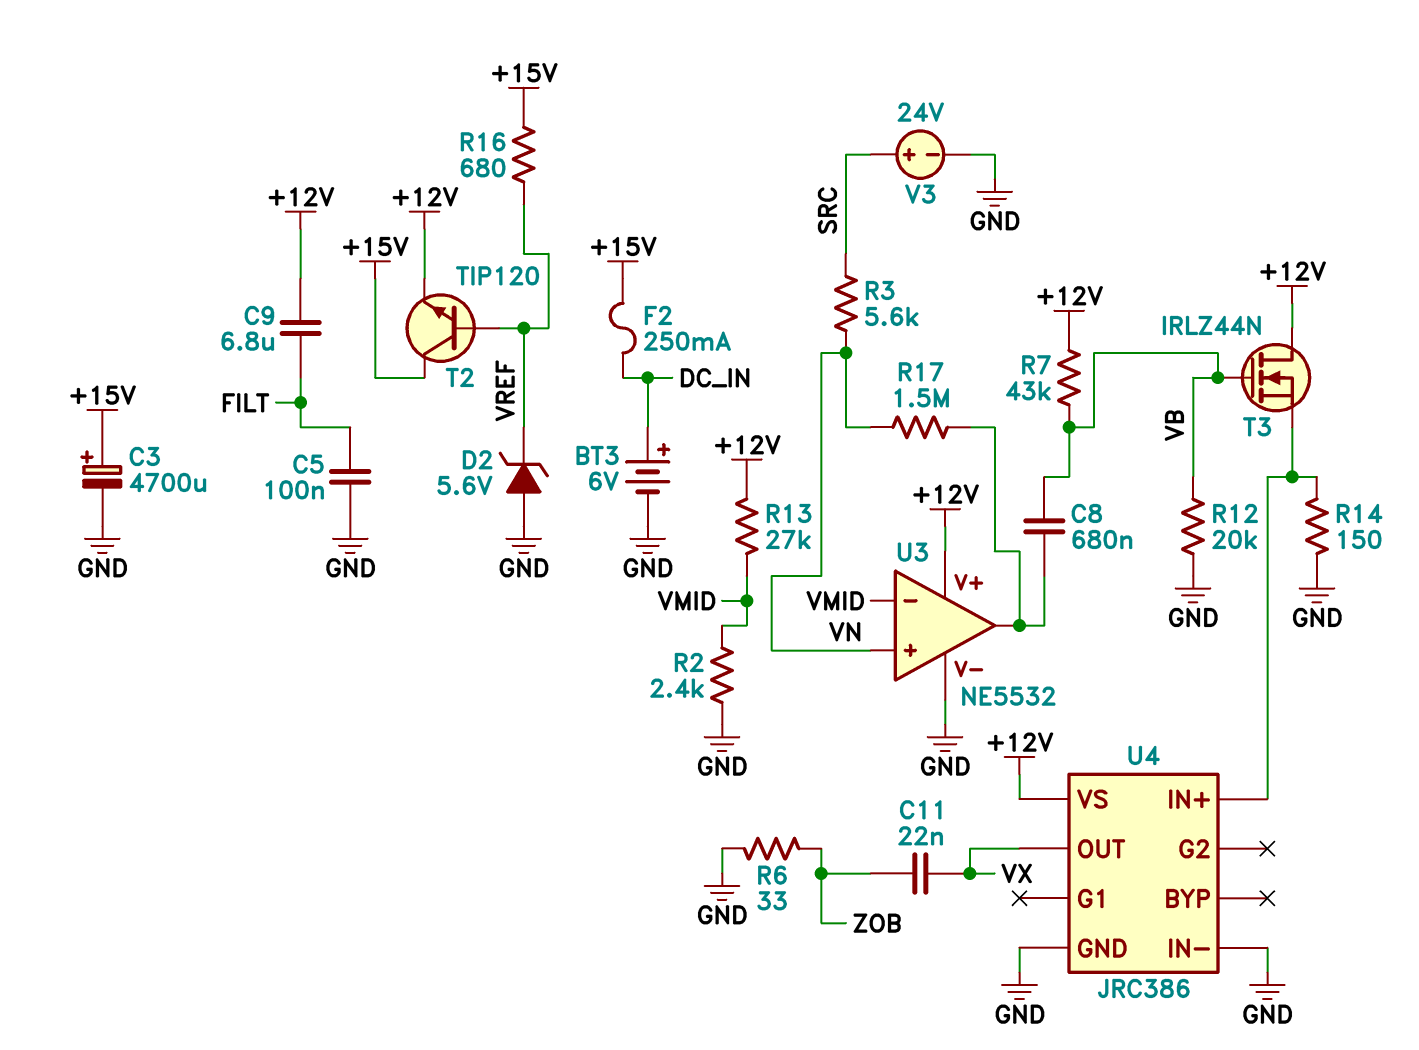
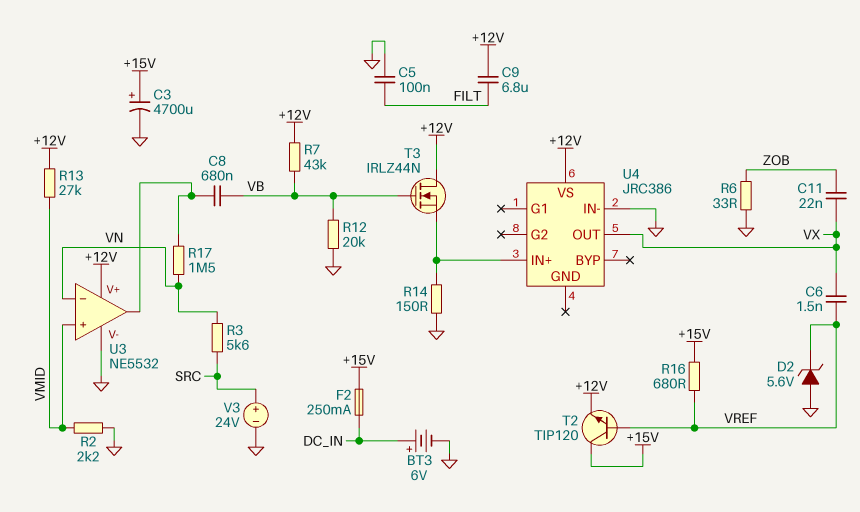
C6: none -> 1.5nF (VREF, VX)
R2: 2.4k (GND, VMID) -> 2.2k (GND, VMID)
U3 pin in+: VN -> VMID
U3 pin in-: VMID -> VN
U4 pin GND: GND -> none

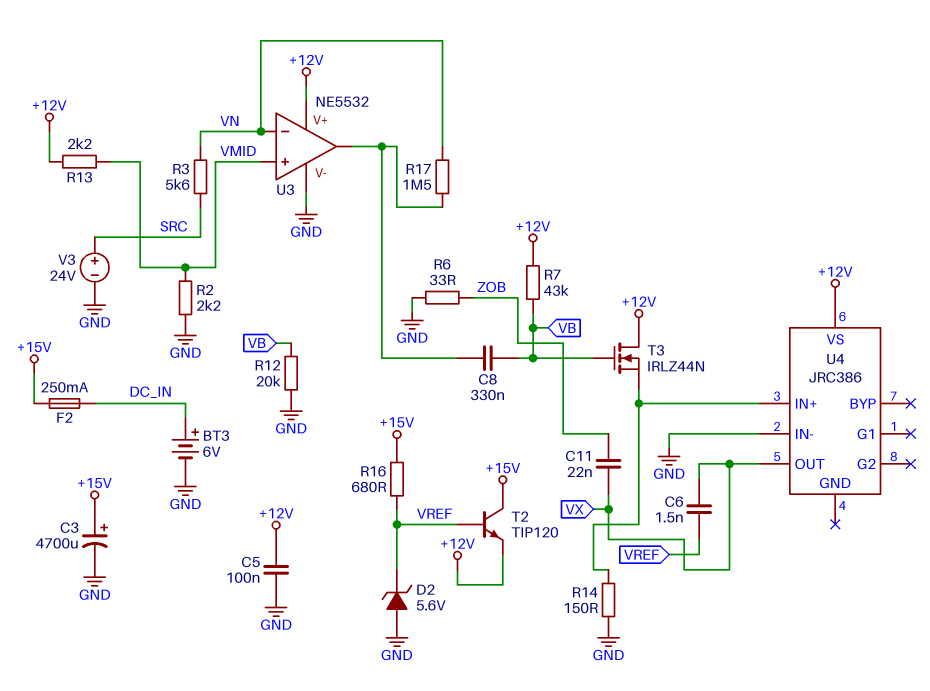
C5: 100nF (FILT, GND) -> 100nF (+12V, GND)
C8: 680nF (U3/out, VB) -> 330nF (U3/out, VB)
C9: 6.8uF (+12V, FILT) -> none
R13: 27k (+12V, VMID) -> 2.2k (+12V, VMID)

